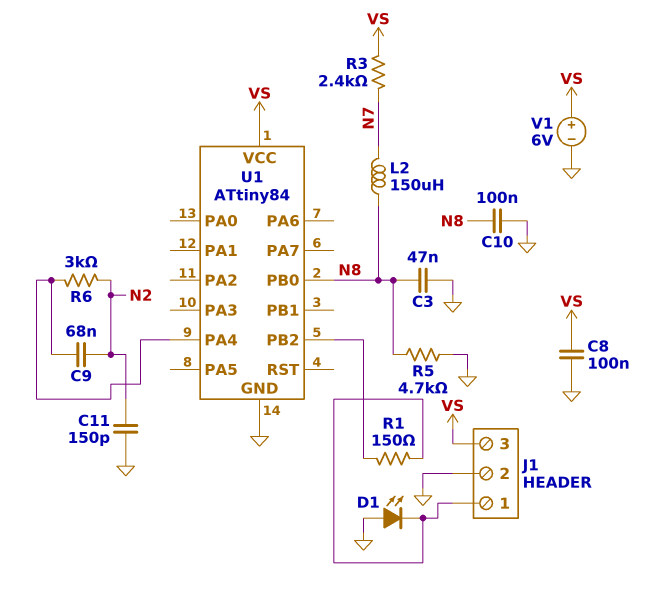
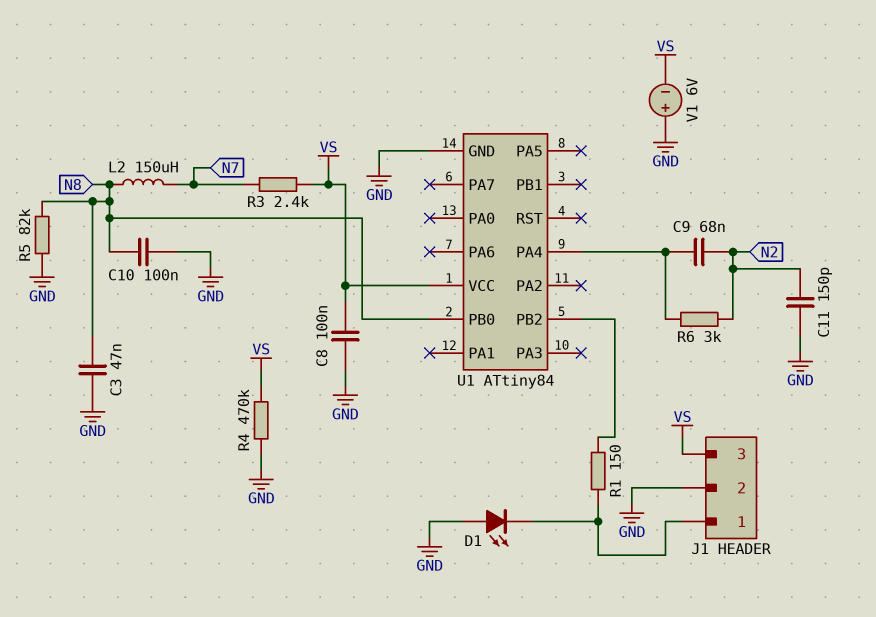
R4: none -> 470k (GND, VS)
R5: 4.7k (GND, N8) -> 82k (GND, N8)
V1: 6V (plus VS, minus GND) -> 6V (plus GND, minus VS)

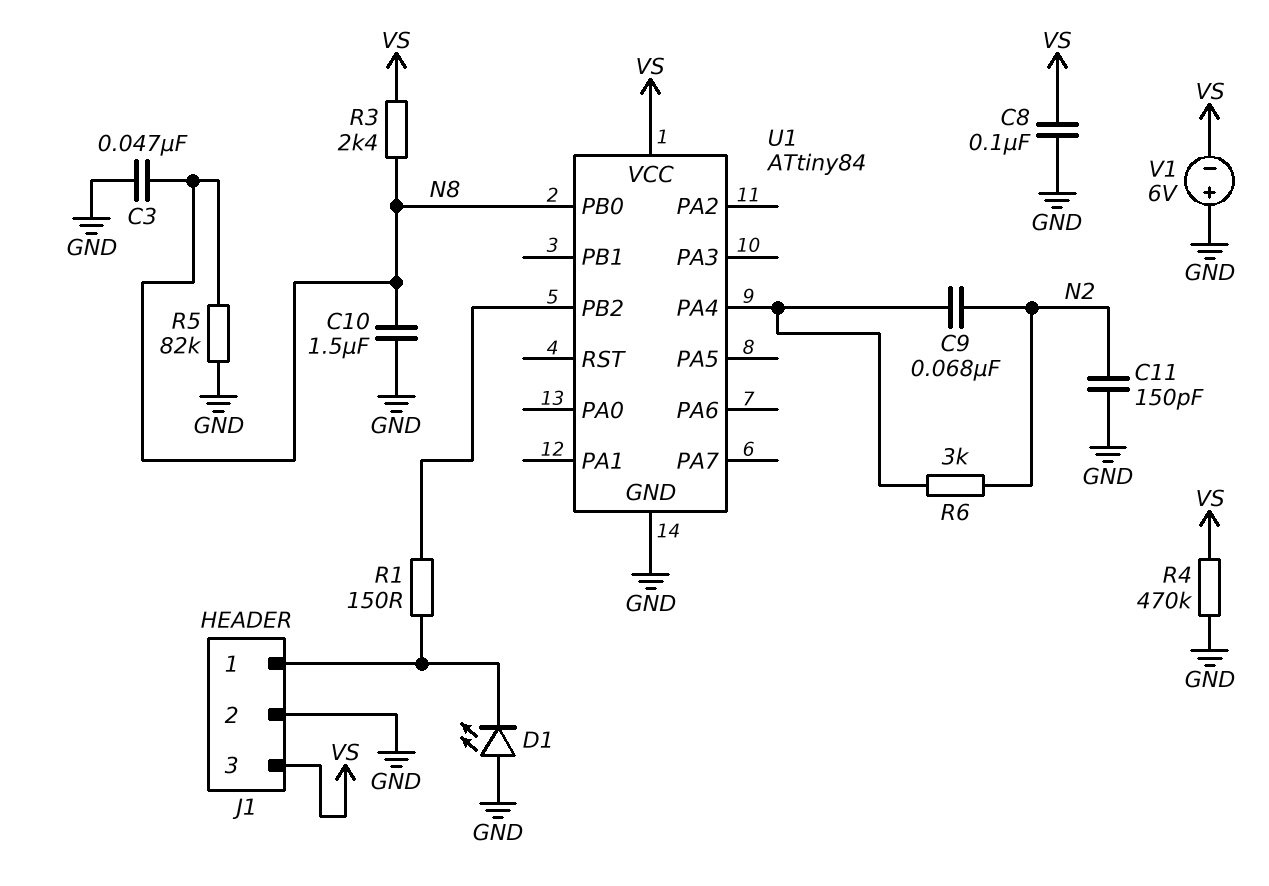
C10: 100nF (GND, N8) -> 1.5uF (GND, N8)
L2: 150uH (N7, N8) -> none
R3: 2.4k (N7, VS) -> 2.4k (N8, VS)

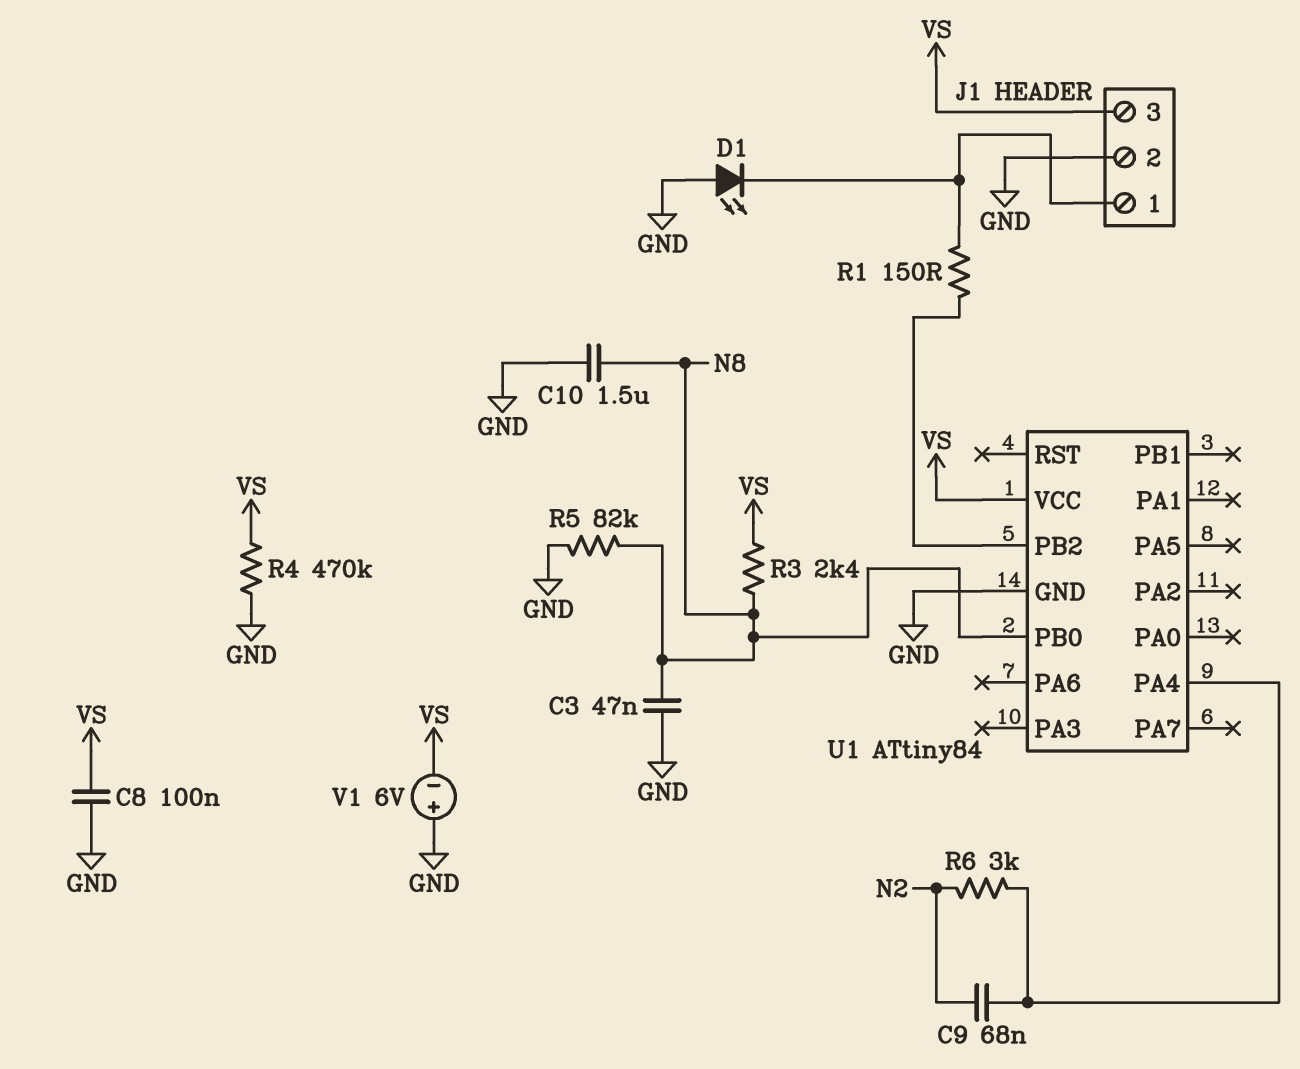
C11: 150pF (GND, N2) -> none

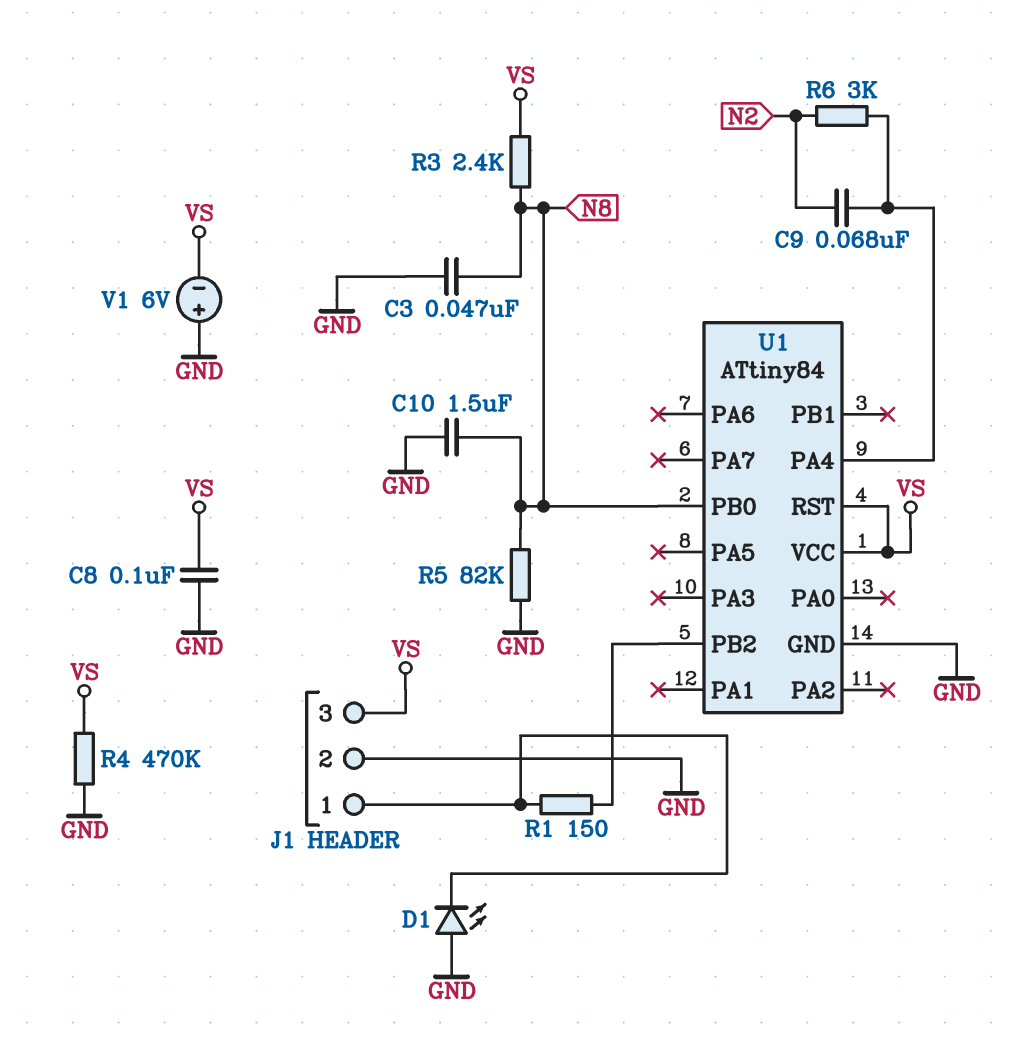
U1 pin RST: none -> VS

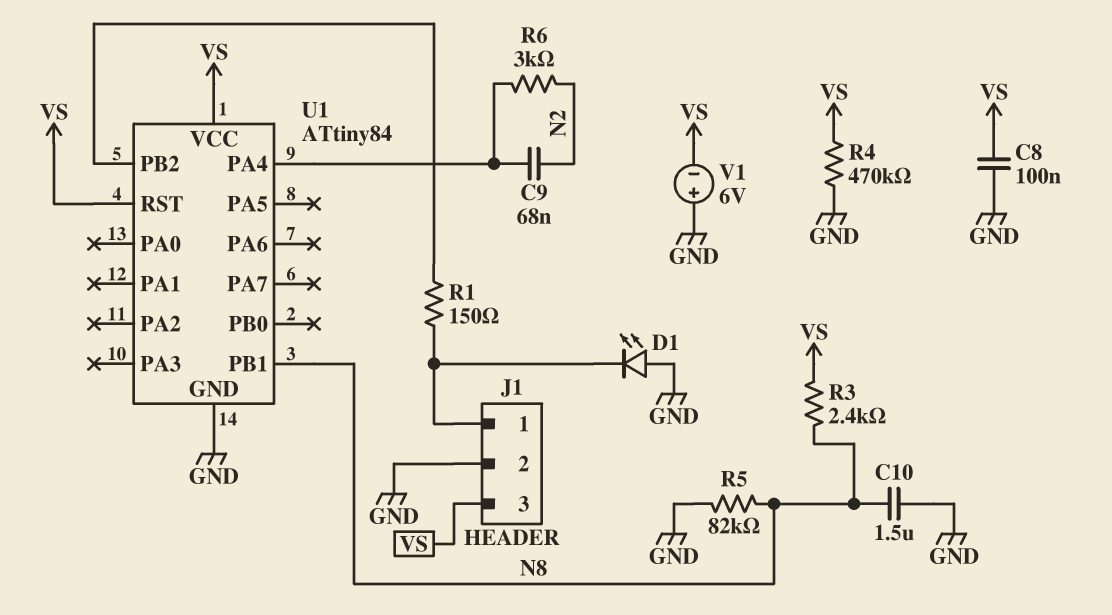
C3: 47nF (GND, N8) -> none
U1 pin PB0: N8 -> none
U1 pin PB1: none -> N8

